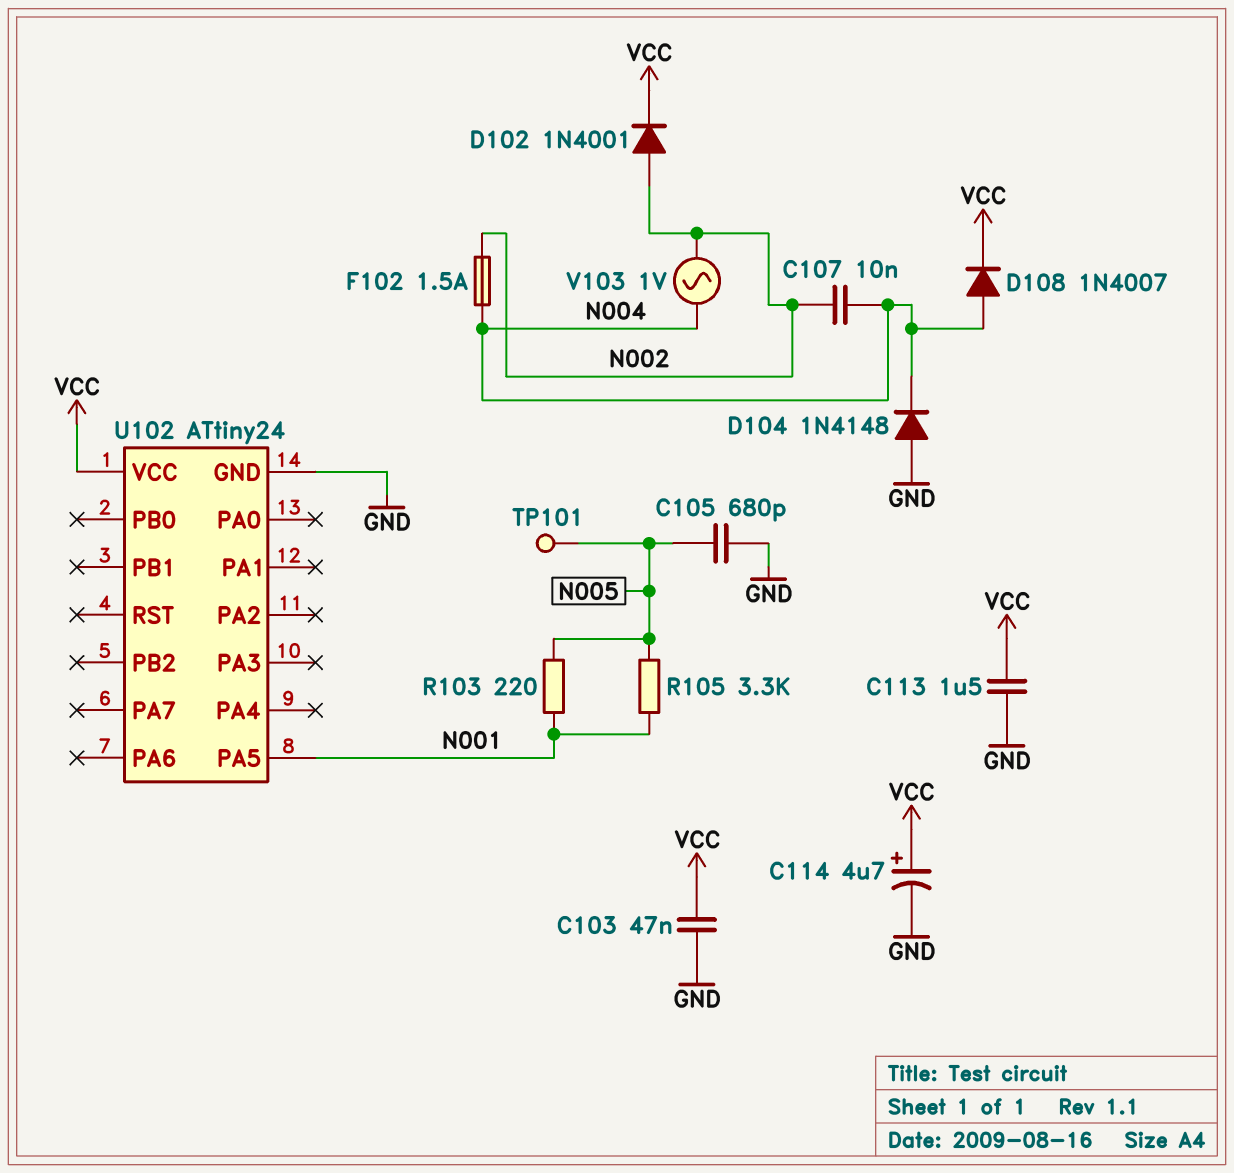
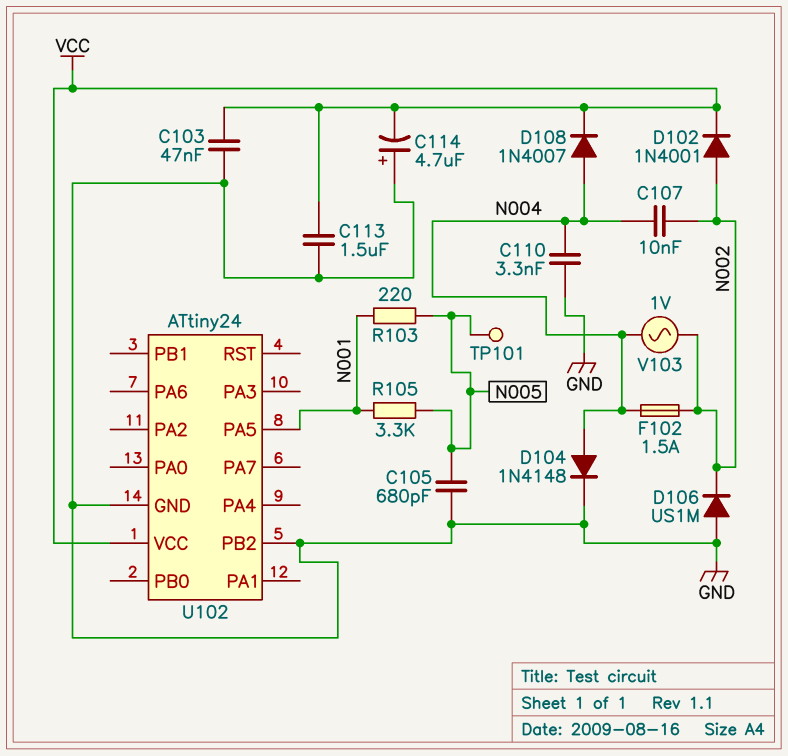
C110: none -> 3.3nF (GND, N004)
C114: 4.7uF (plus VCC, minus GND) -> 4.7uF (plus GND, minus VCC)
D104: diode 1N4148 (A GND, K N004) -> diode 1N4148 (A N004, K GND)
D106: none -> diode US1M (A GND, K N002)
U102 pin PB2: none -> GND

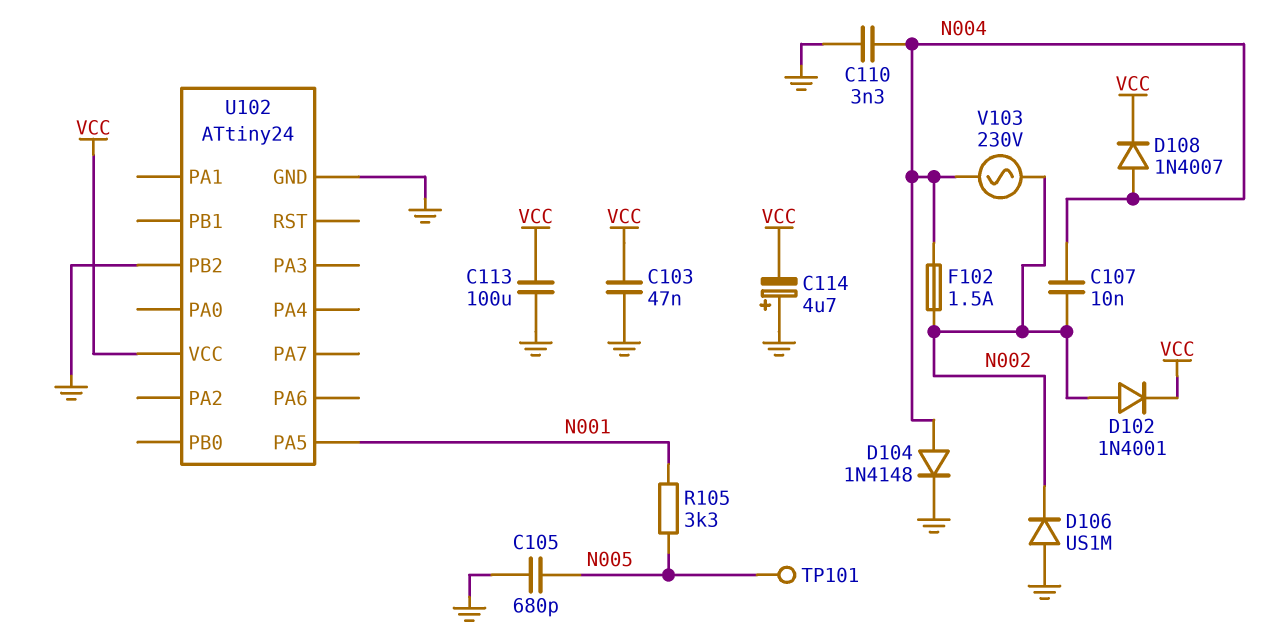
C113: 1.5uF (GND, VCC) -> 100uF (GND, VCC)
R103: 220 (N001, N005) -> none
V103: AC 1V (N002, N004) -> AC 230V (N002, N004)

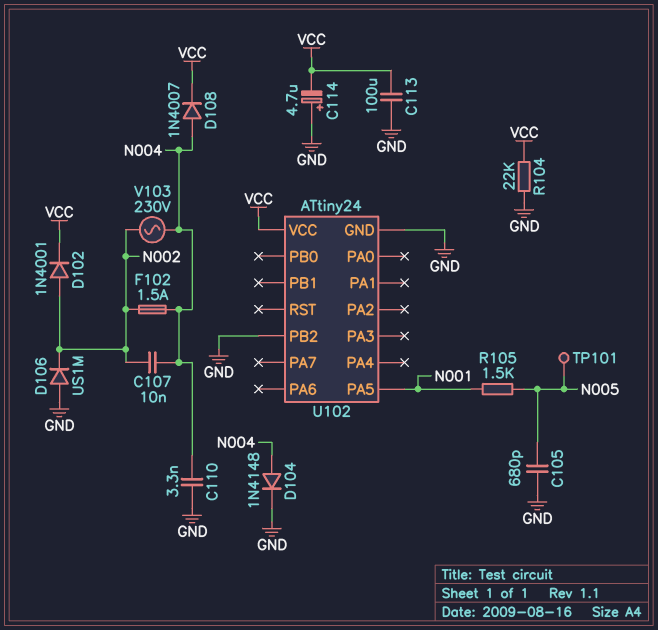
C103: 47nF (GND, VCC) -> none
R104: none -> 22k (GND, VCC)
R105: 3.3k (N001, N005) -> 1.5k (N001, N005)

